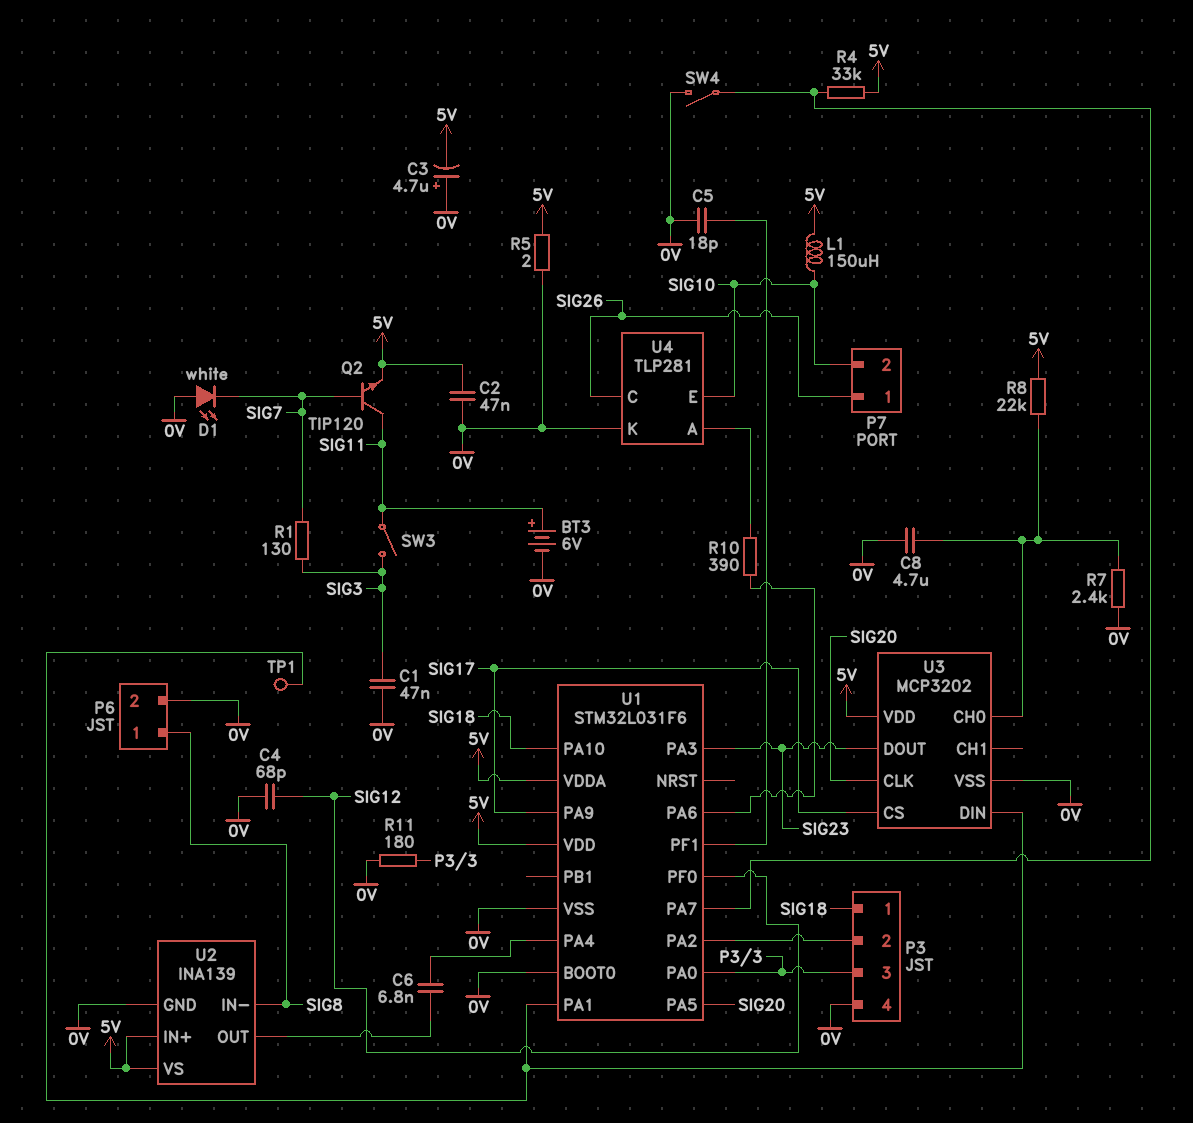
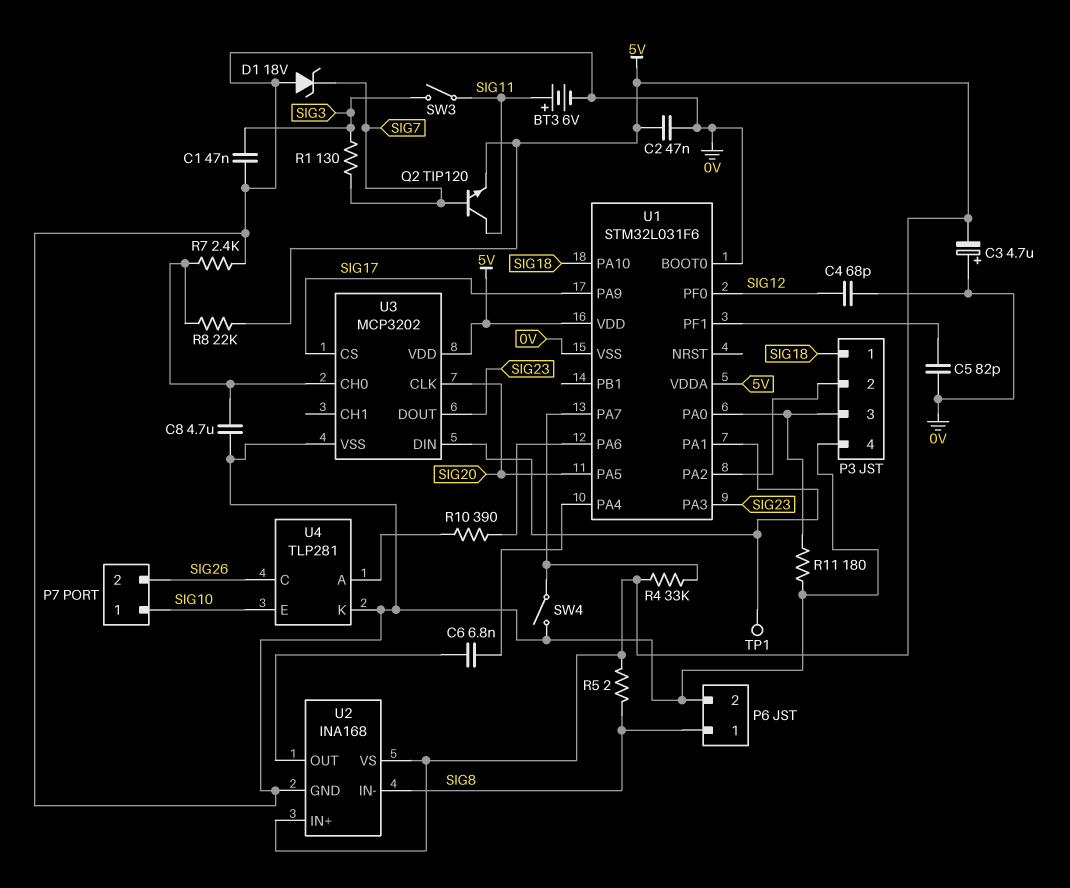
C5: 18pF (0V, U1/PF1) -> 82pF (0V, U1/PF1)
D1: LED white (A 0V, K SIG7) -> zener 18V (A 0V, K SIG7)
L1: 150uH (5V, SIG10) -> none
P7 pin 1: SIG26 -> SIG10
P7 pin 2: SIG10 -> SIG26
R5: 2 (0V, 5V) -> 2 (5V, SIG8)
U2: INA139 -> INA168

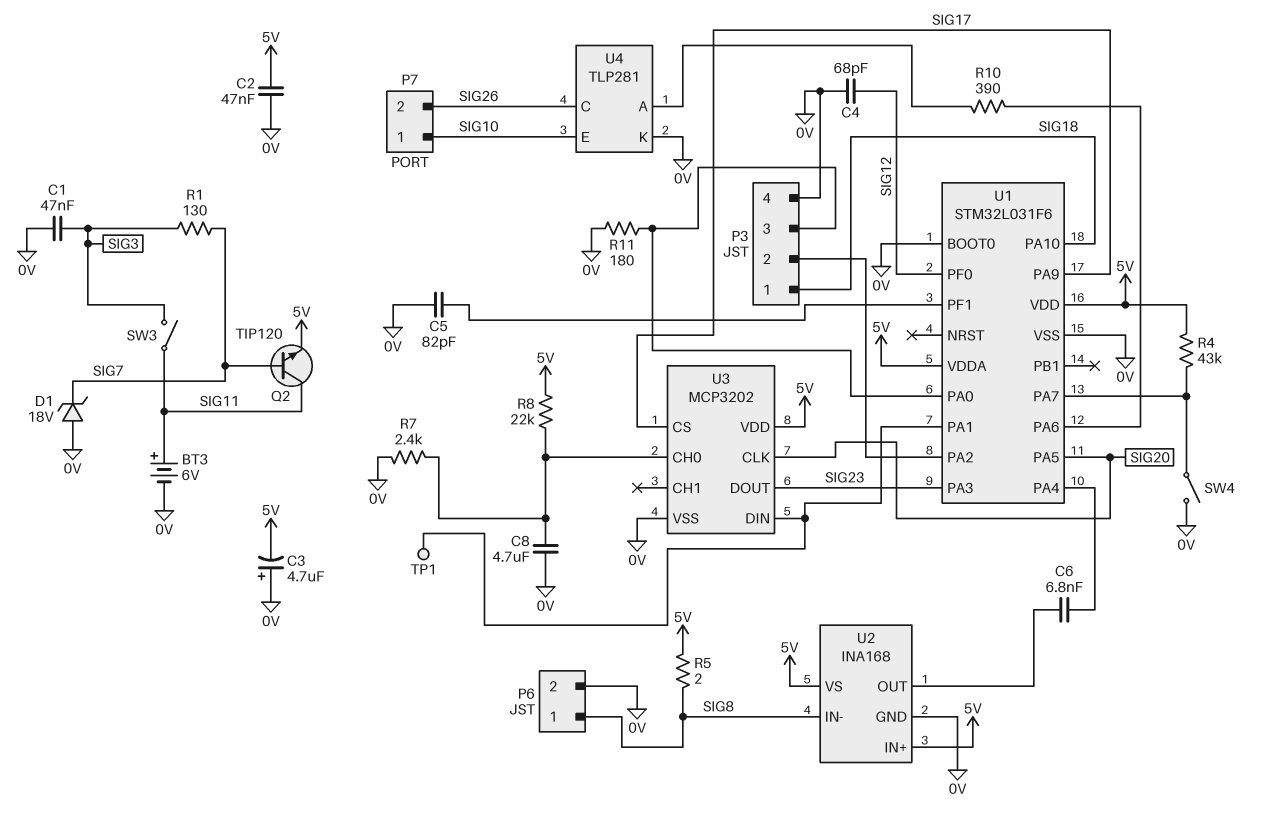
R4: 33k (5V, U1/PA7) -> 43k (5V, U1/PA7)

